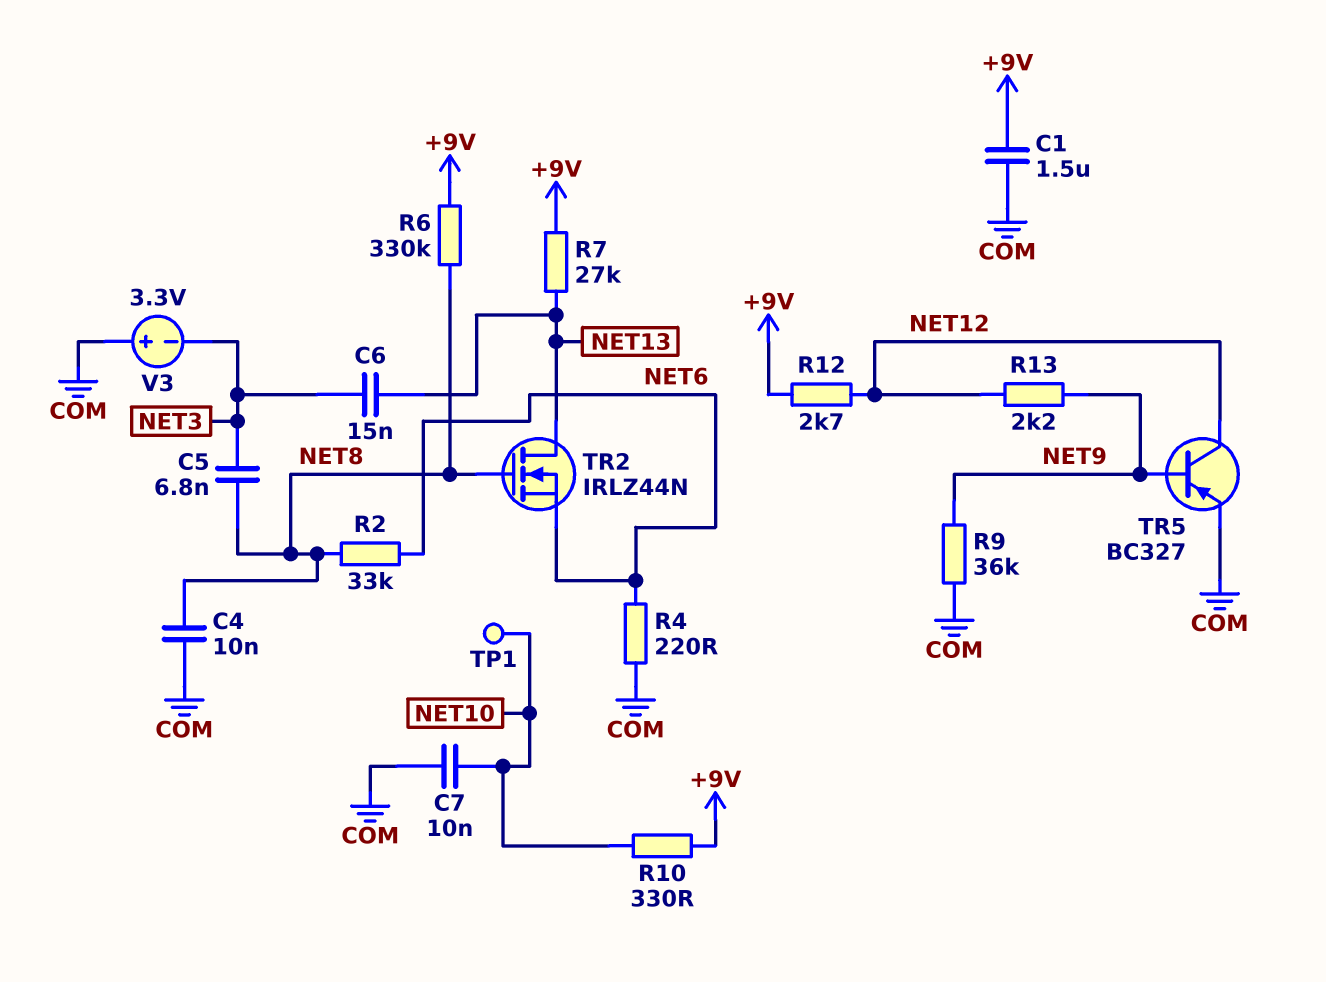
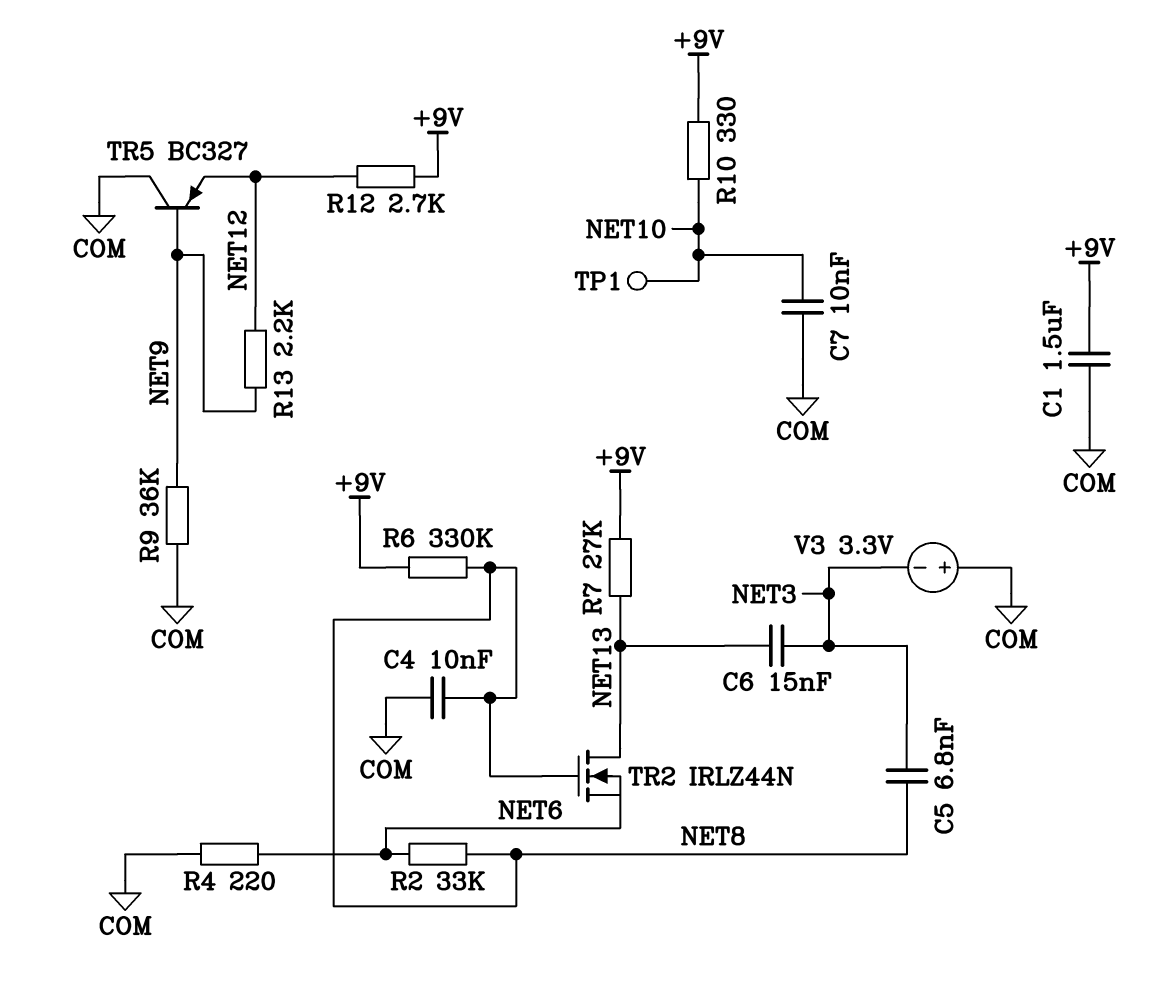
TR5: PNP BC327 (B NET9, C NET12, E COM) -> PNP BC327 (B NET9, C COM, E NET12)

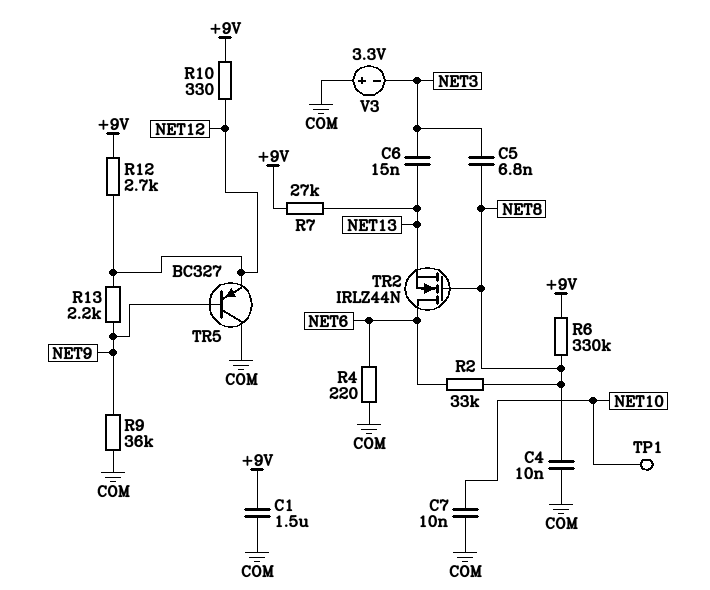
R10: 330 (+9V, NET10) -> 330 (+9V, NET12)
TR2: NMOS IRLZ44N (G NET8, D NET13, S NET6) -> NMOS IRLZ44N (G NET8, D NET6, S NET13)

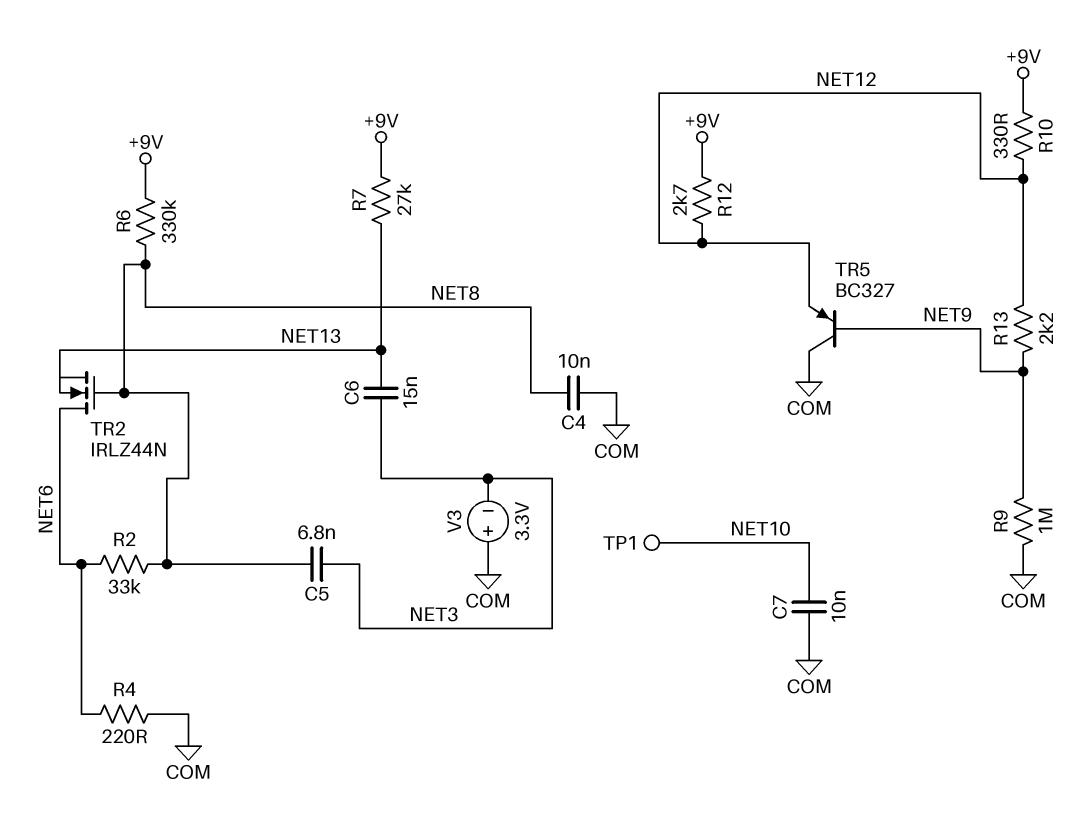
C1: 1.5uF (+9V, COM) -> none
R9: 36k (COM, NET9) -> 1M (COM, NET9)

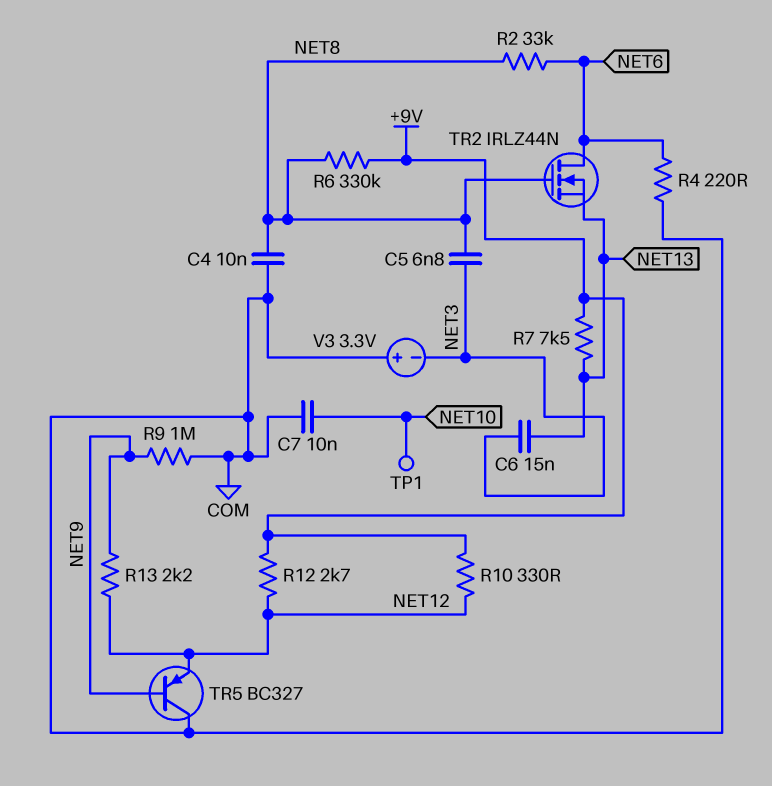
R7: 27k (+9V, NET13) -> 7.5k (+9V, NET13)

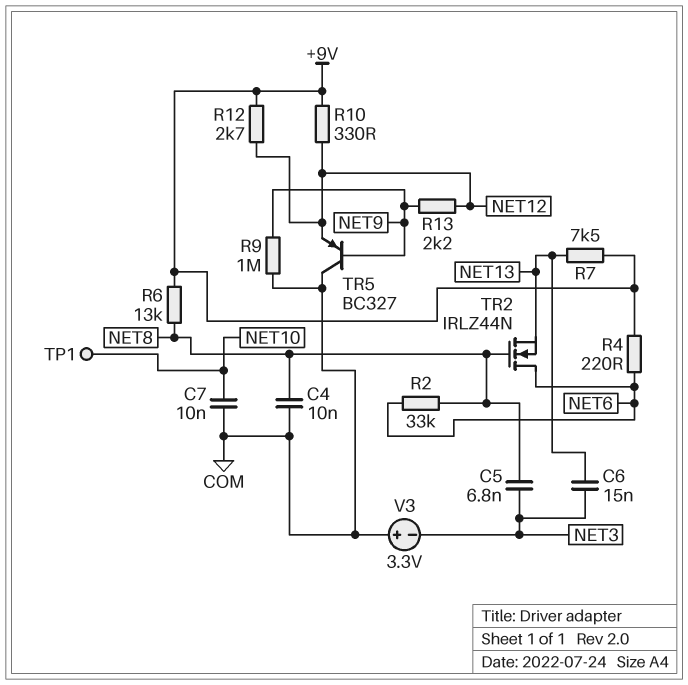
R4: 220 (COM, NET6) -> 220 (+9V, NET6)
R6: 330k (+9V, NET8) -> 13k (+9V, NET8)

